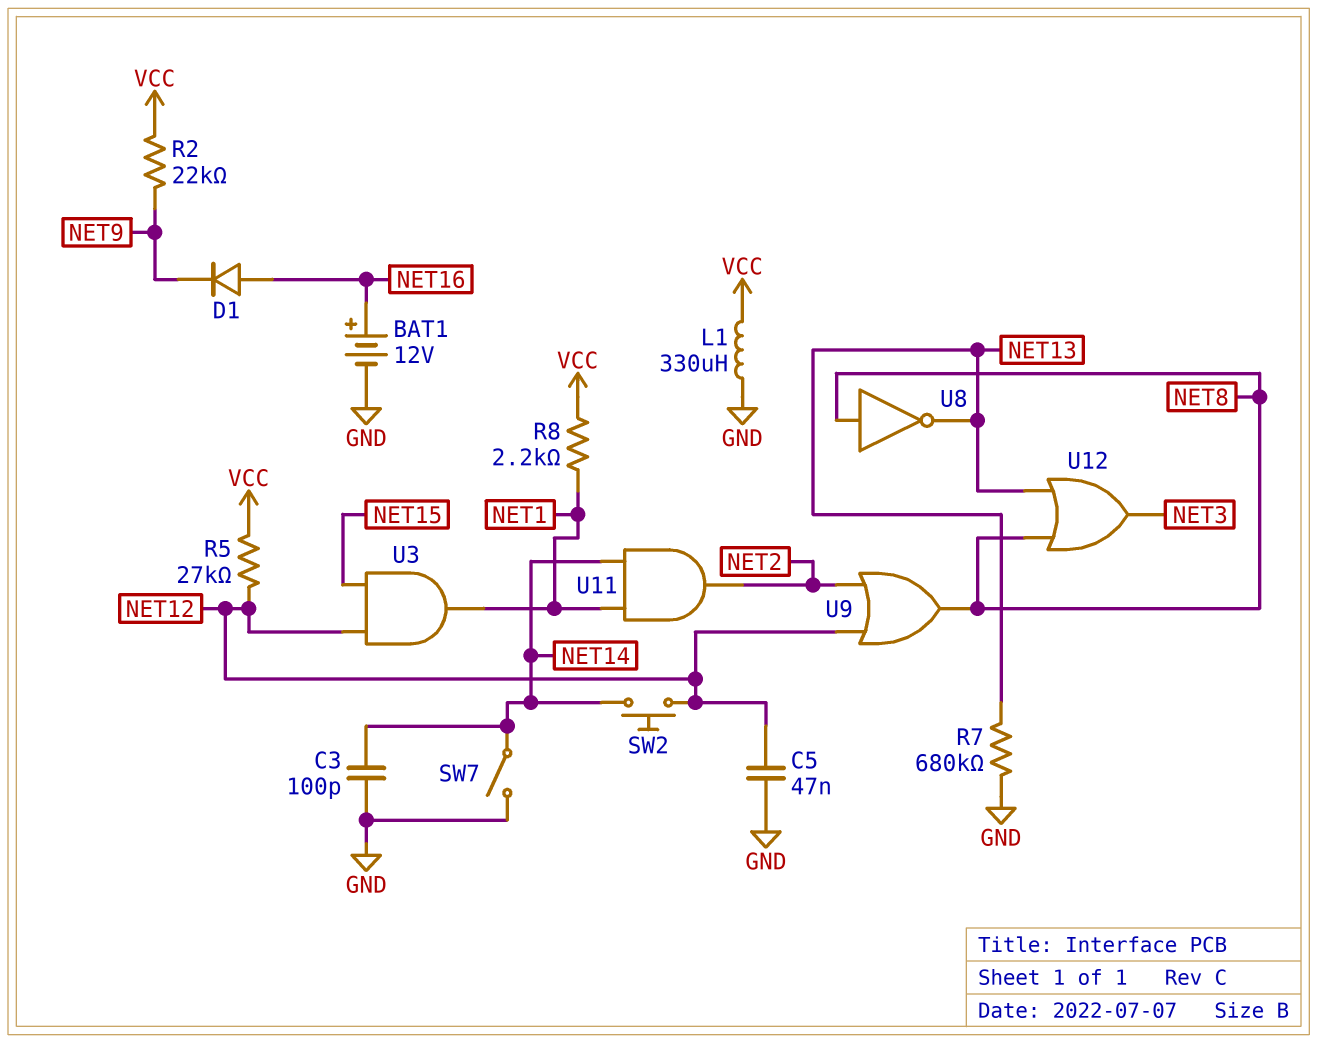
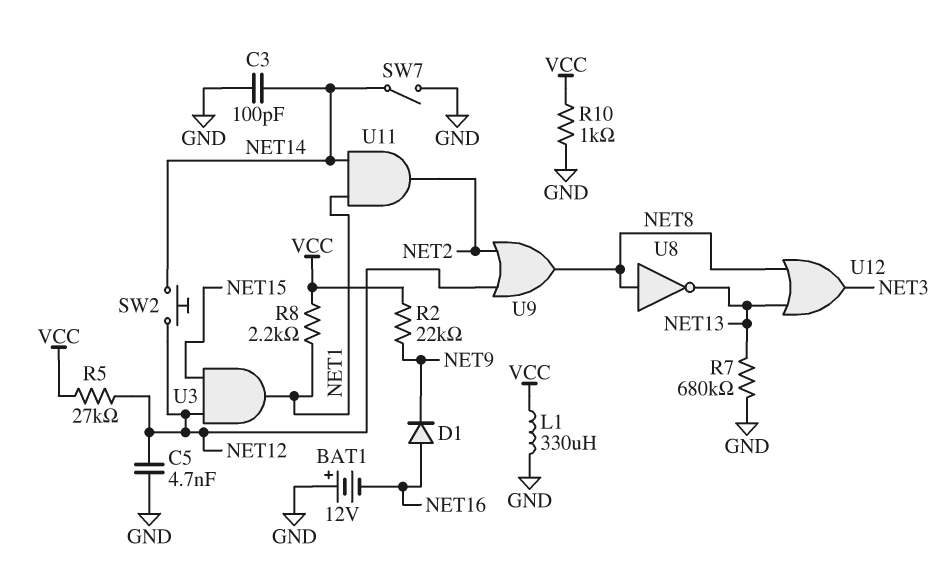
BAT1: 12V (plus NET16, minus GND) -> 12V (plus GND, minus NET16)
C5: 47nF (GND, NET12) -> 4.7nF (GND, NET12)
R10: none -> 1k (GND, VCC)

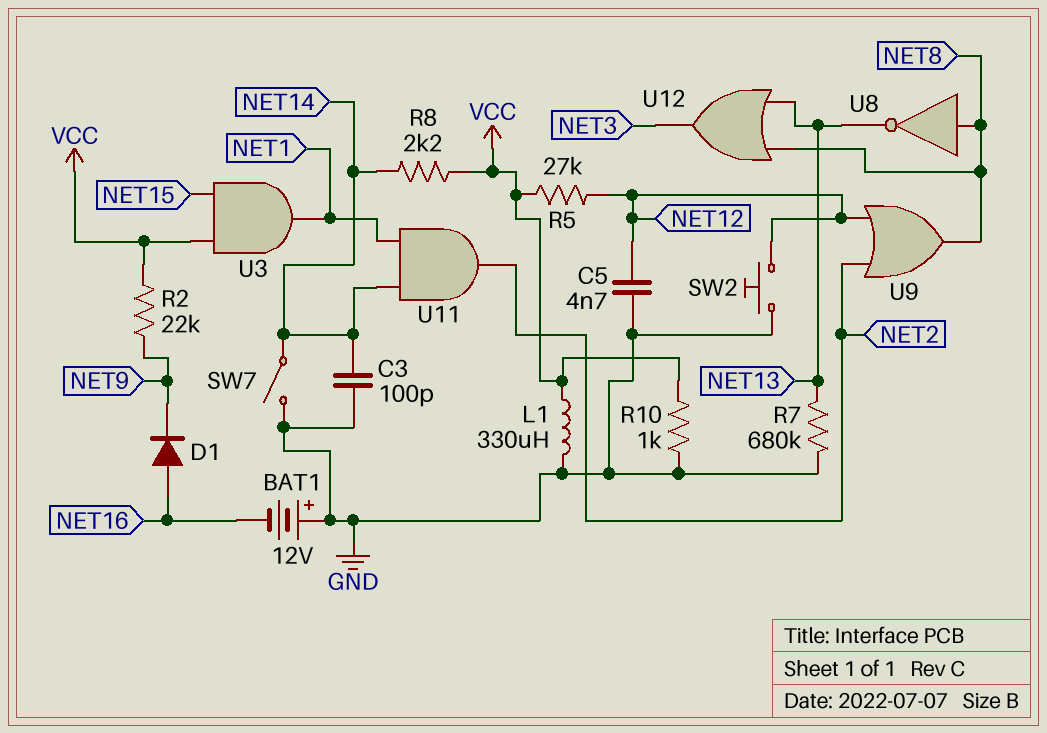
R8: 2.2k (NET1, VCC) -> 2.2k (NET14, VCC)
SW2: button (NET12, NET14) -> button (GND, NET12)
U3: AND (in NET12, in NET15, out NET1) -> AND (in NET15, in VCC, out NET1)

